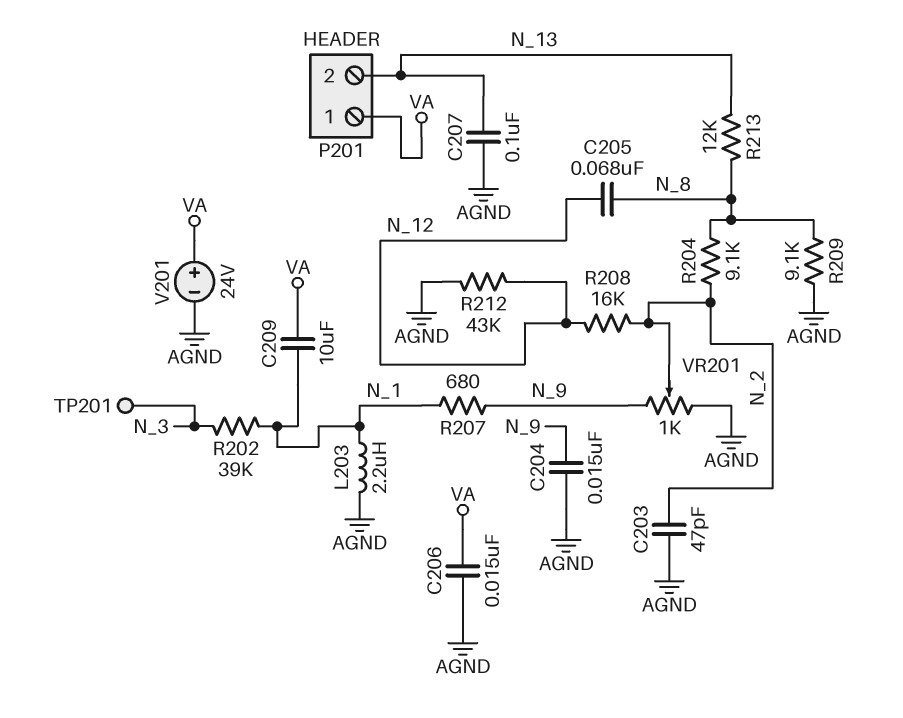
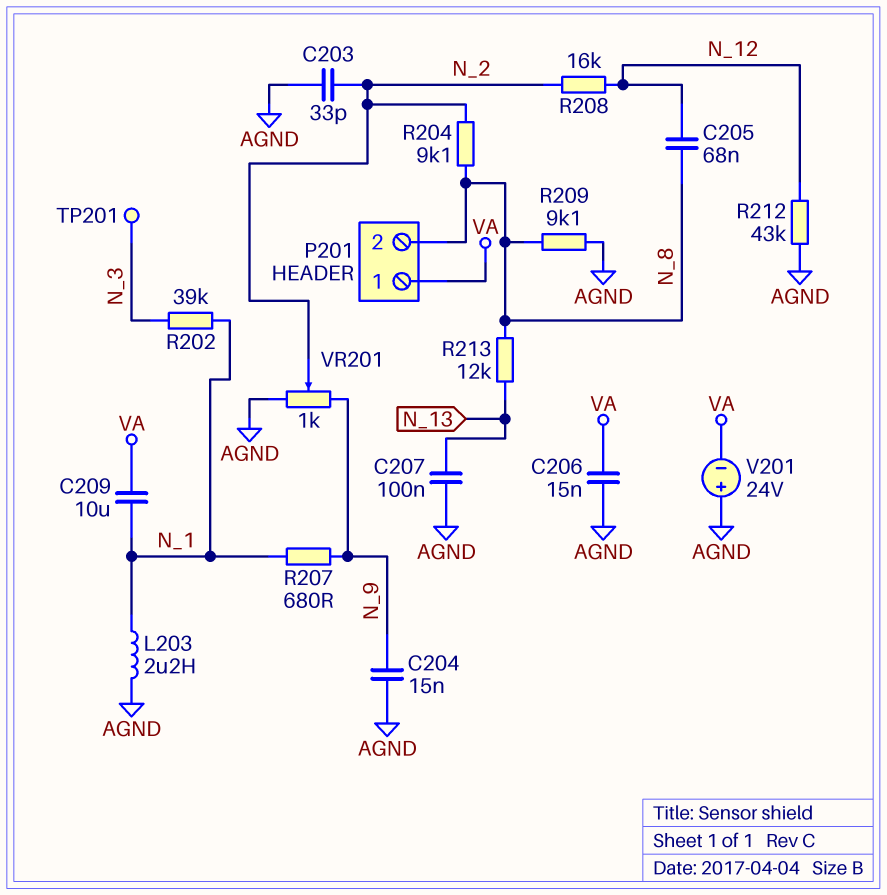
C203: 47pF (AGND, N_2) -> 33pF (AGND, N_2)
P201 pin 2: N_13 -> N_8
V201: 24V (plus VA, minus AGND) -> 24V (plus AGND, minus VA)

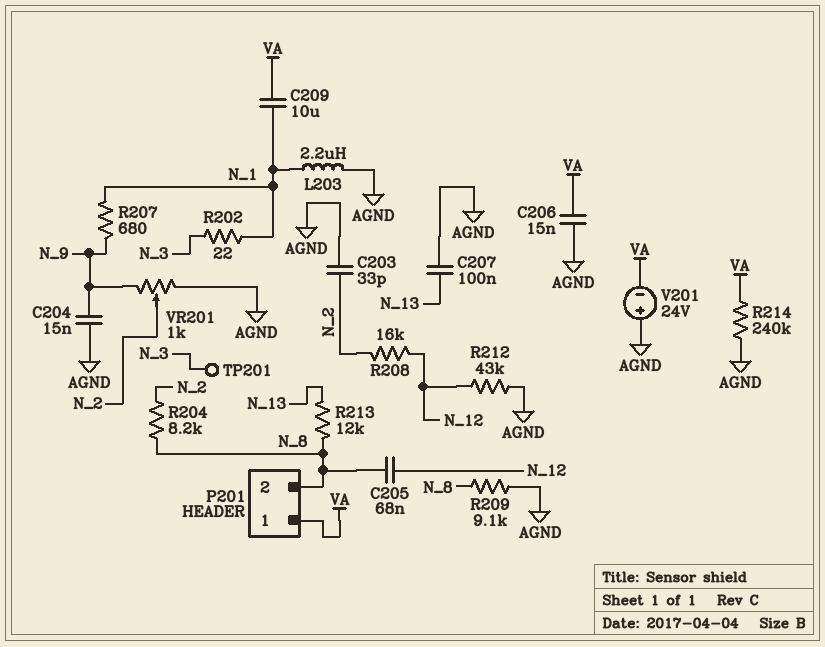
R202: 39k (N_1, N_3) -> 22 (N_1, N_3)
R204: 9.1k (N_2, N_8) -> 8.2k (N_2, N_8)
R214: none -> 240k (AGND, VA)

